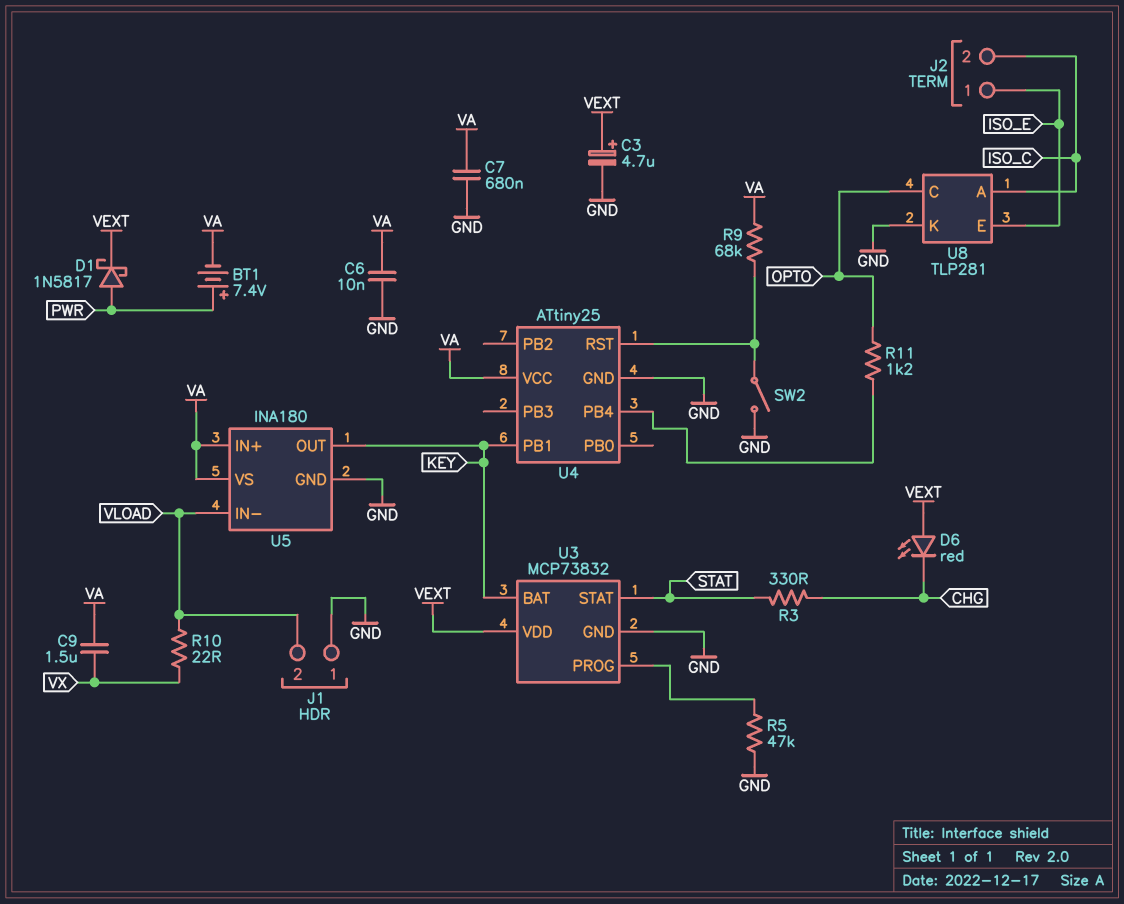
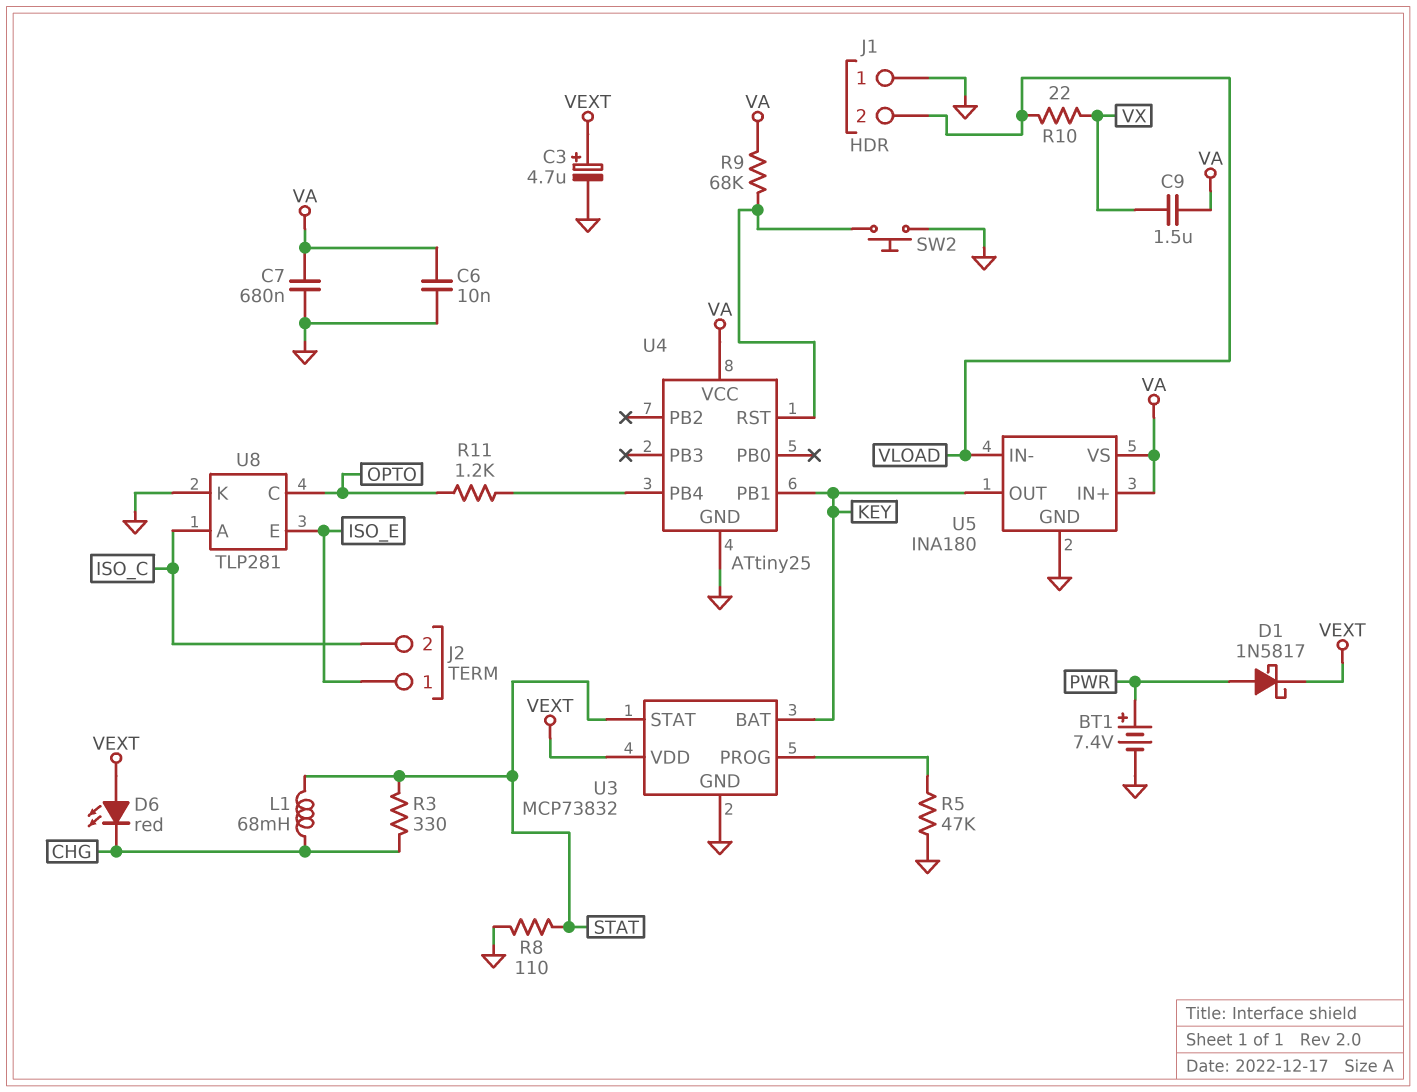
BT1: 7.4V (plus PWR, minus VA) -> 7.4V (plus PWR, minus GND)
L1: none -> 68mH (CHG, STAT)
R8: none -> 110 (GND, STAT)
SW2: switch (GND, U4/RST) -> button (GND, U4/RST)

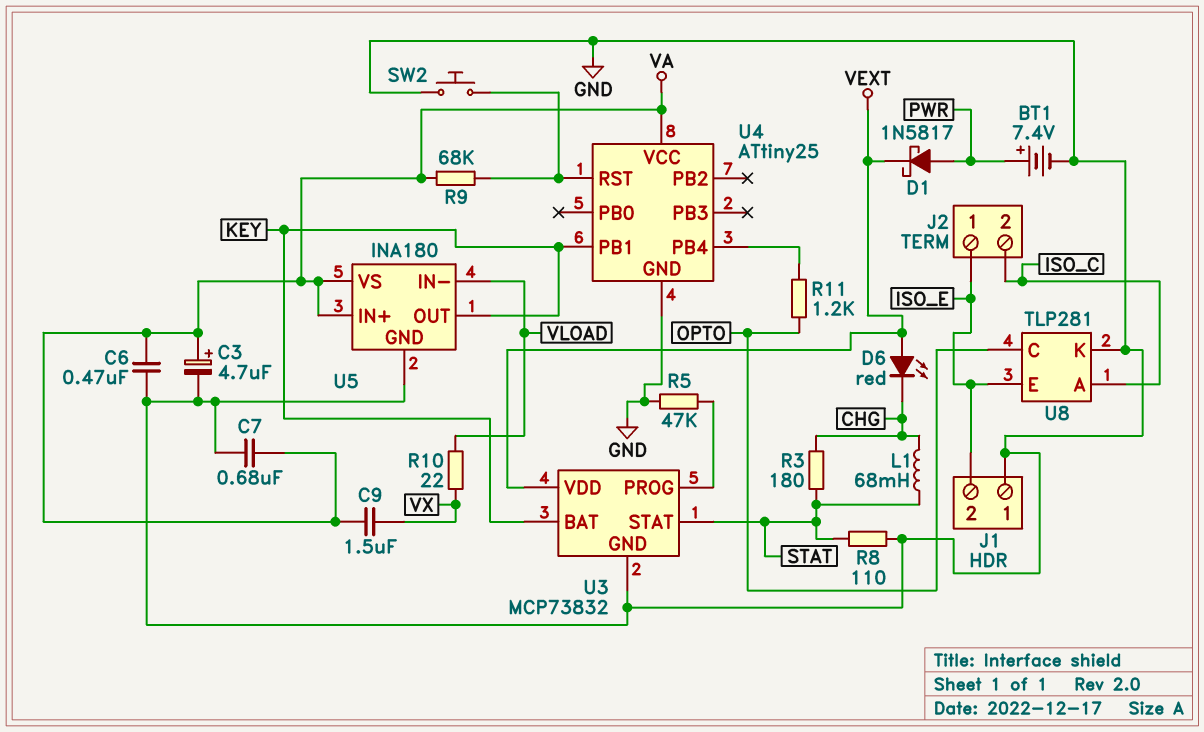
C3: 4.7uF (plus VEXT, minus GND) -> 4.7uF (plus VA, minus GND)
C6: 10nF (GND, VA) -> 470nF (GND, VA)
J1 pin 2: VLOAD -> ISO_E
R3: 330 (CHG, STAT) -> 180 (CHG, STAT)

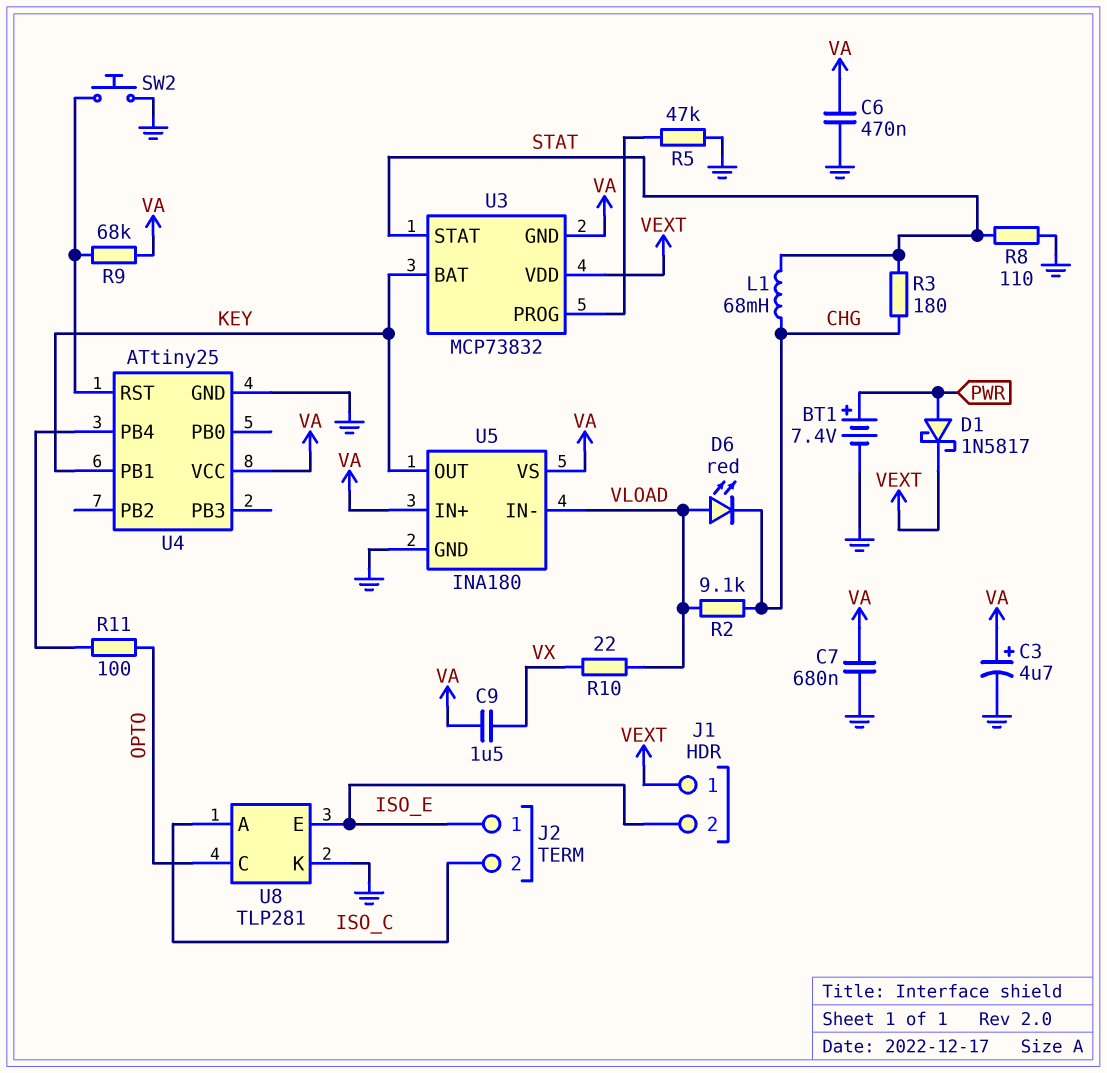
D6: LED red (A VEXT, K CHG) -> LED red (A VLOAD, K CHG)
J1 pin 1: GND -> VEXT
R2: none -> 9.1k (CHG, VLOAD)
R11: 1.2k (OPTO, U4/PB4) -> 100 (OPTO, U4/PB4)
U3 pin GND: GND -> VA

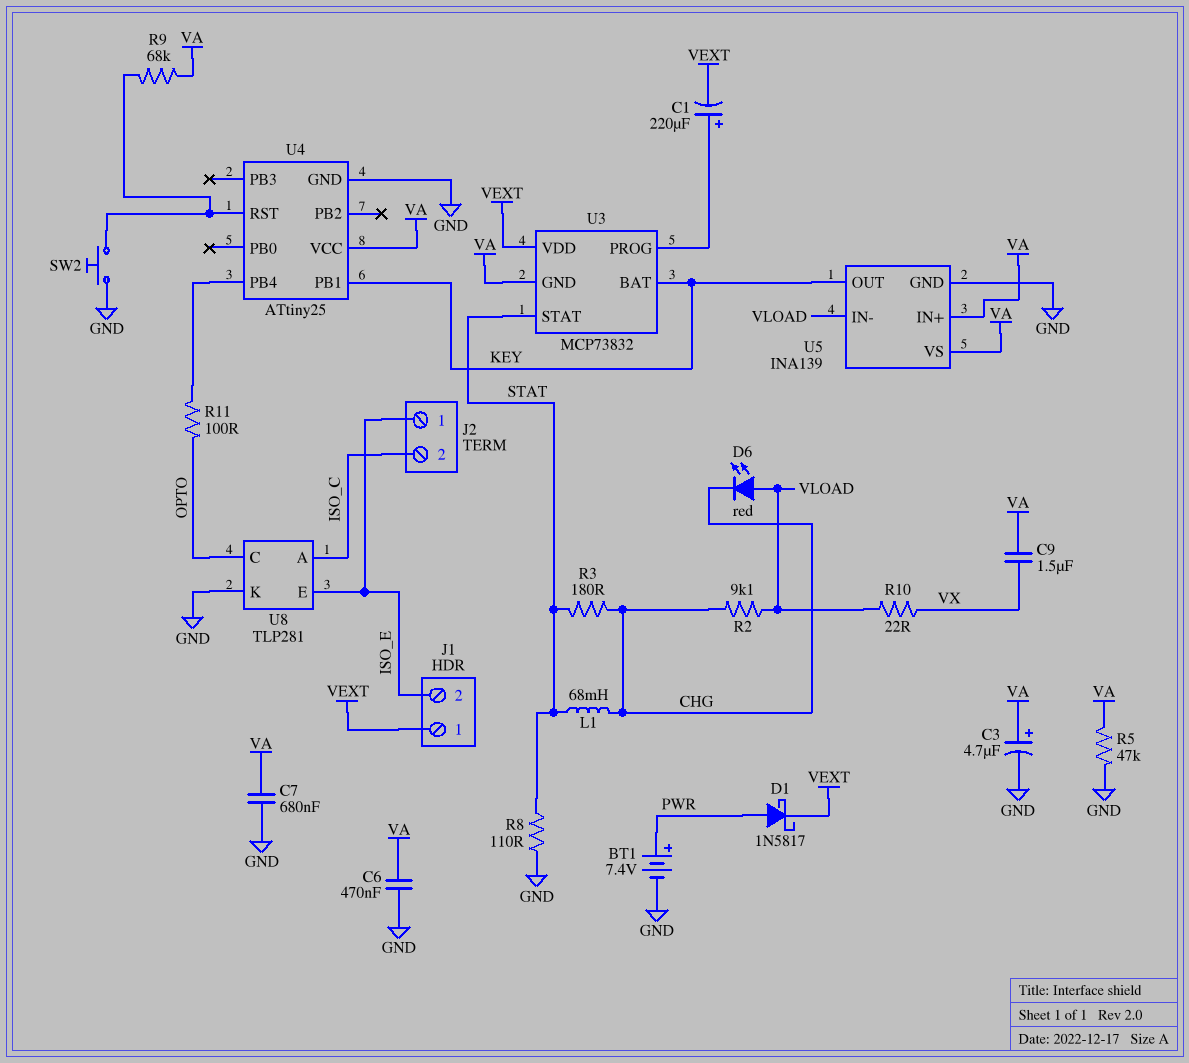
C1: none -> 220uF (plus U3/PROG, minus VEXT)
R5: 47k (GND, U3/PROG) -> 47k (GND, VA)
U5: INA180 -> INA139

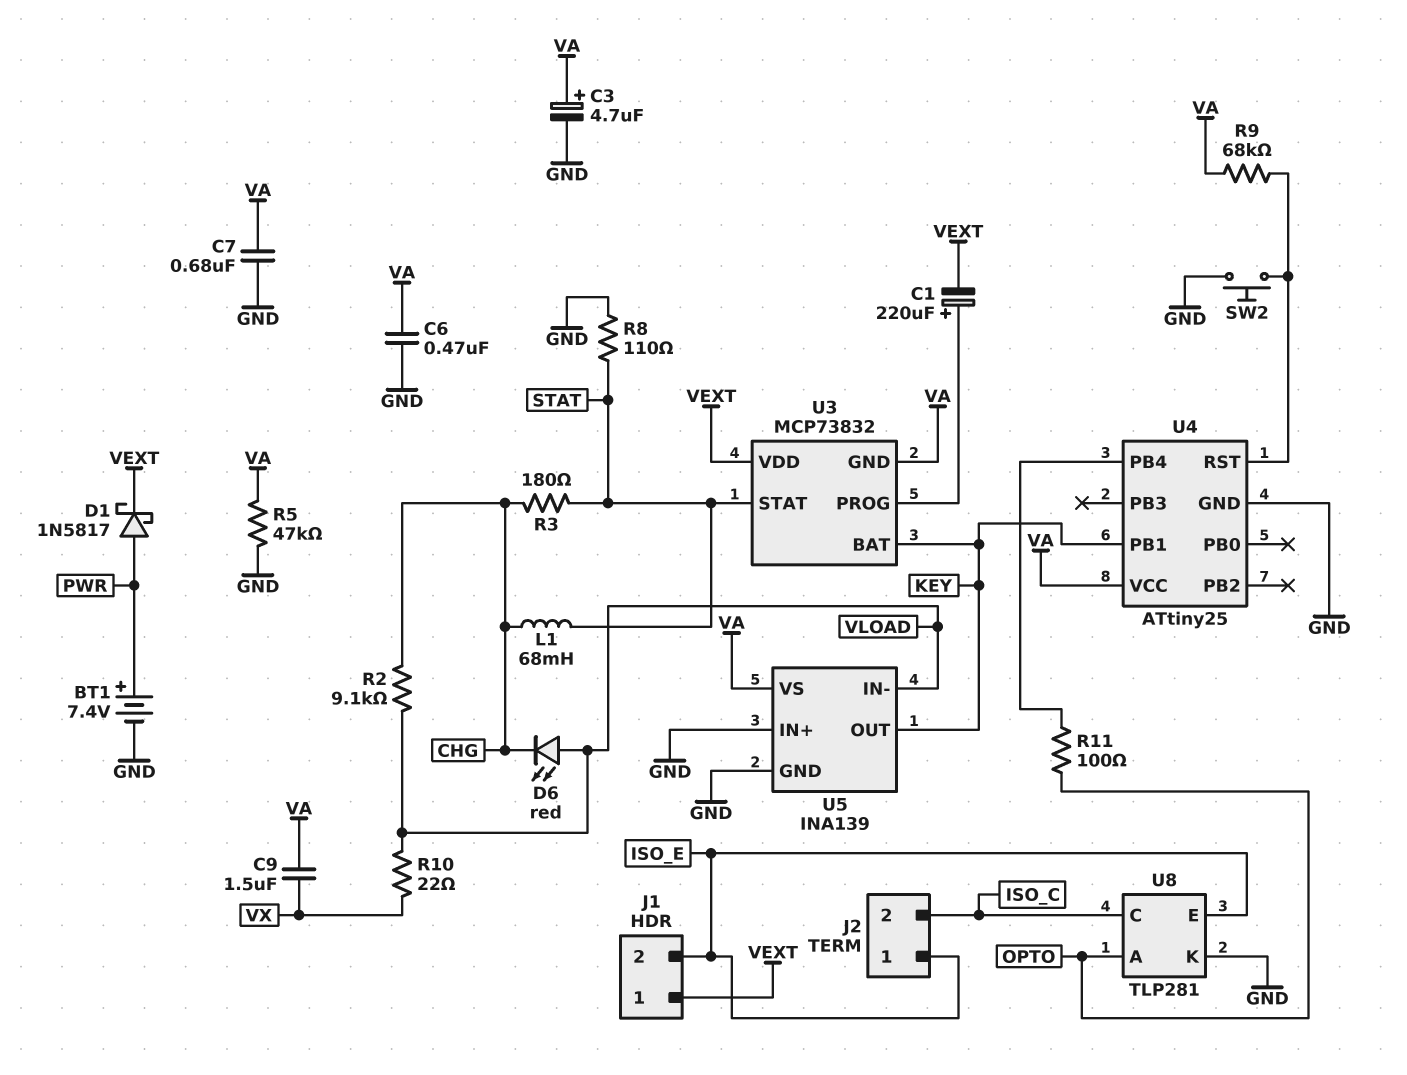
U5 pin IN+: VA -> GND
U8 pin A: ISO_C -> OPTO
U8 pin C: OPTO -> ISO_C

